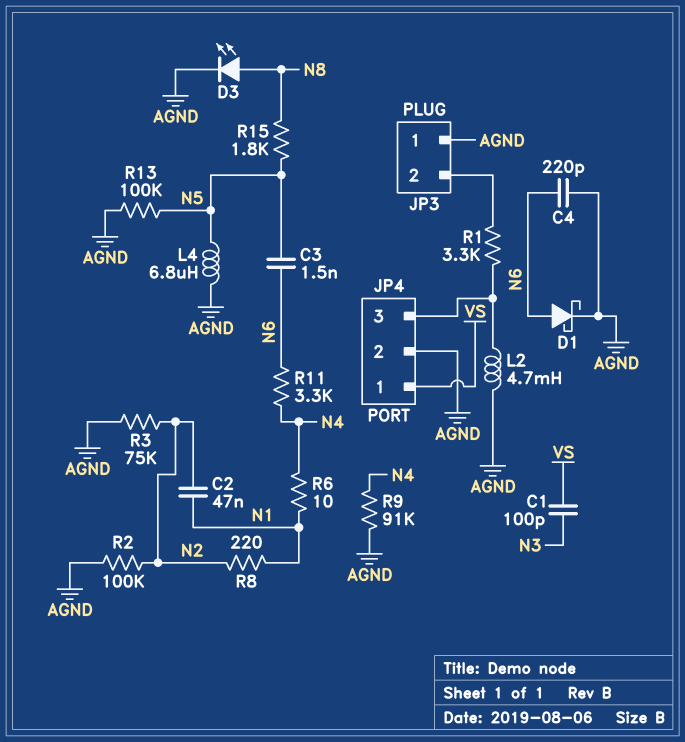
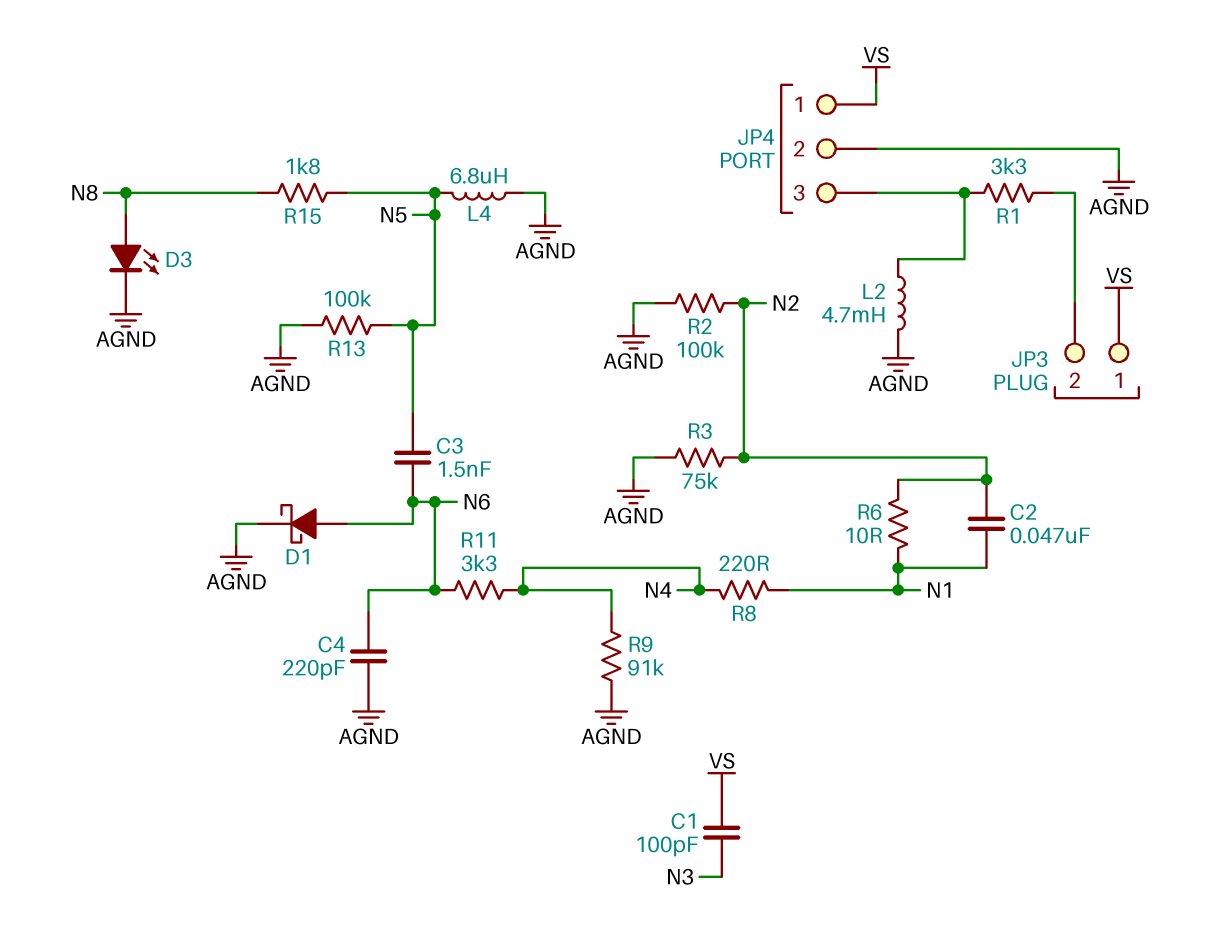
JP3 pin 1: AGND -> VS
R6: 10 (N1, N4) -> 10 (N1, N2)
R8: 220 (N1, N2) -> 220 (N1, N4)

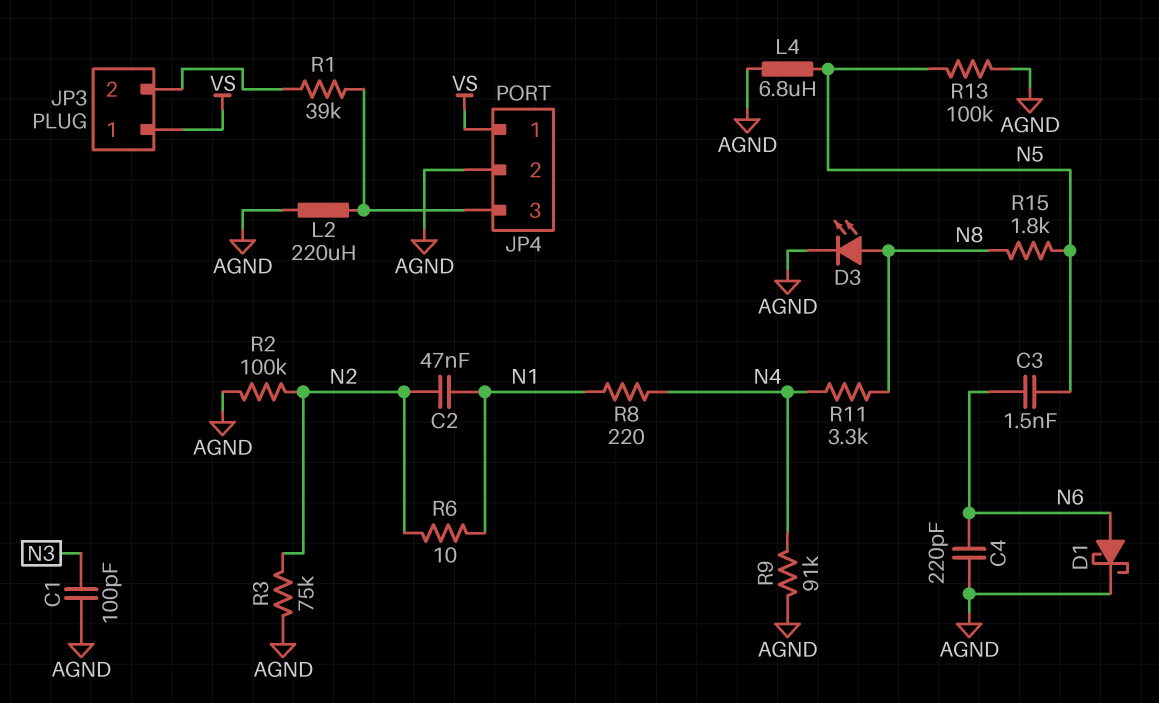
C1: 100pF (N3, VS) -> 100pF (AGND, N3)
L2: 4.7mH (AGND, JP4/3) -> 220uH (AGND, JP4/3)
R1: 3.3k (JP3/2, JP4/3) -> 39k (JP3/2, JP4/3)
R11: 3.3k (N4, N6) -> 3.3k (N4, N8)

